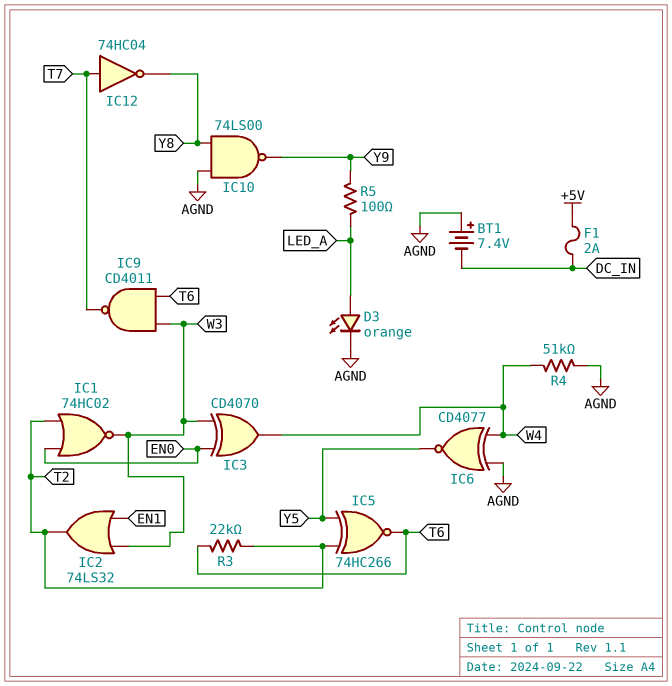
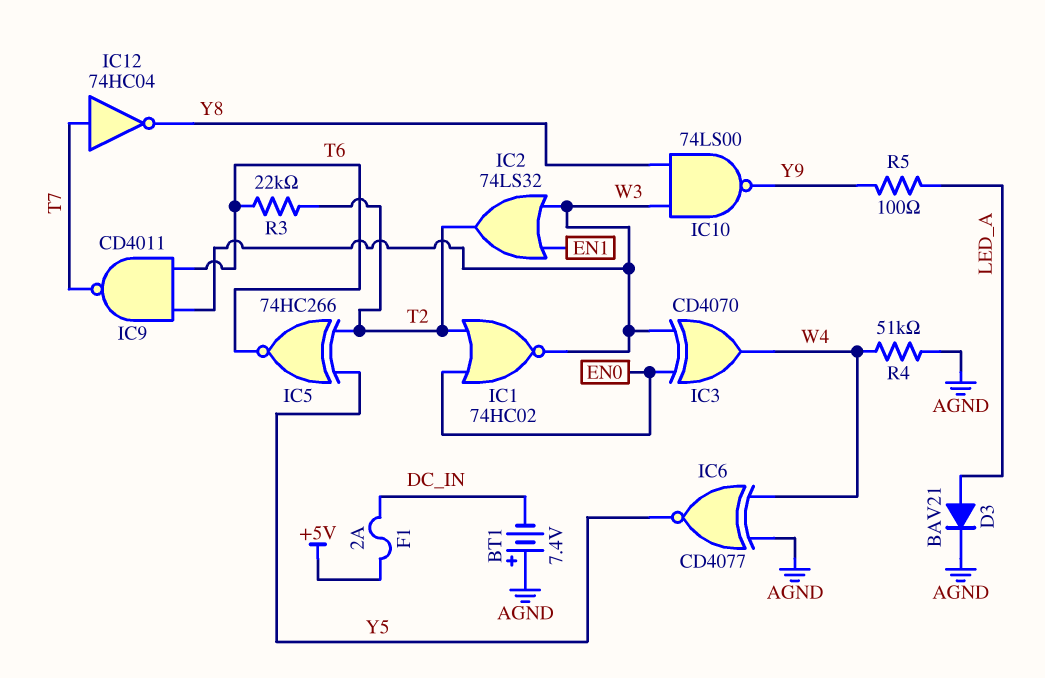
D3: LED orange (A LED_A, K AGND) -> diode BAV21 (A LED_A, K AGND)
IC10: NAND 74LS00 (in AGND, in Y8, out Y9) -> NAND 74LS00 (in W3, in Y8, out Y9)

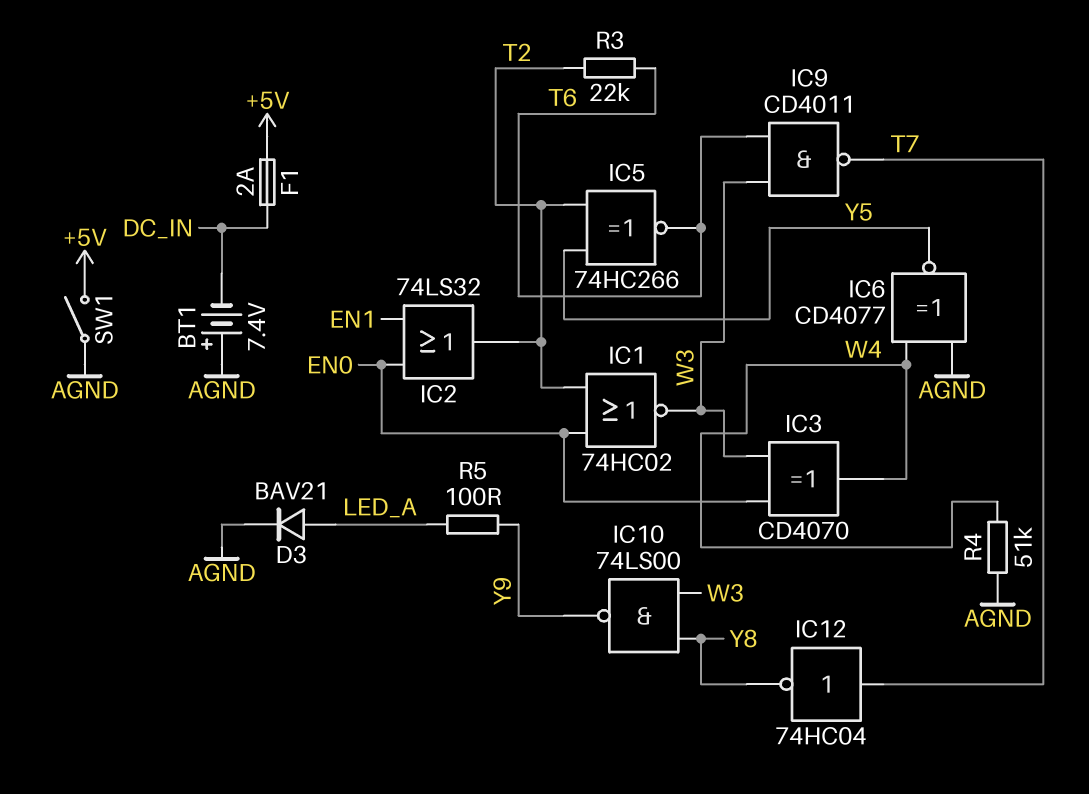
IC2: OR 74LS32 (in EN1, in W3, out T2) -> OR 74LS32 (in EN0, in EN1, out T2)
SW1: none -> switch (+5V, AGND)

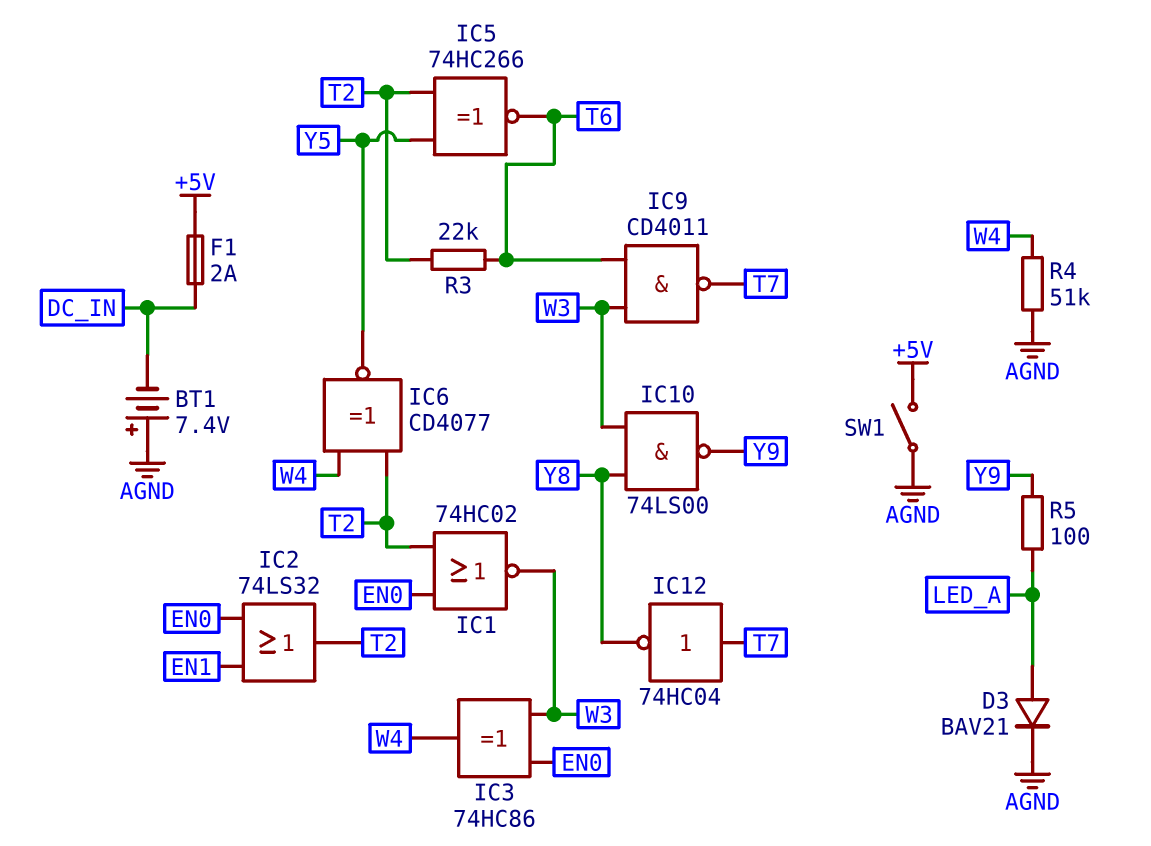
IC3: XOR CD4070 (in EN0, in W3, out W4) -> XOR 74HC86 (in EN0, in W3, out W4)
IC6: XNOR CD4077 (in AGND, in W4, out Y5) -> XNOR CD4077 (in T2, in W4, out Y5)

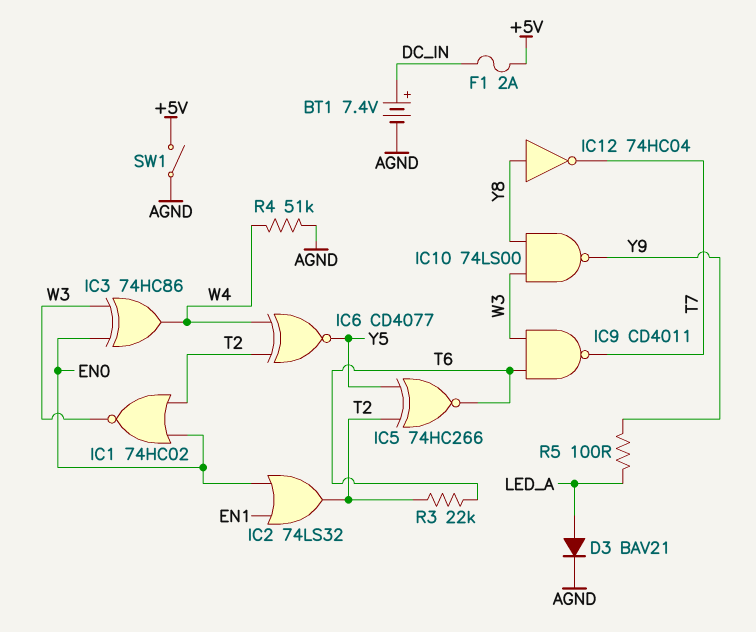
BT1: 7.4V (plus AGND, minus DC_IN) -> 7.4V (plus DC_IN, minus AGND)
IC12: NOT 74HC04 (in T7, out Y8) -> NOT 74HC04 (in Y8, out T7)

